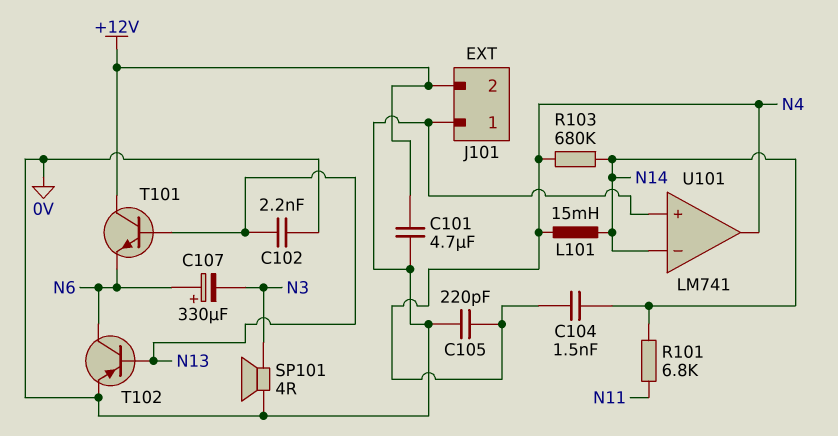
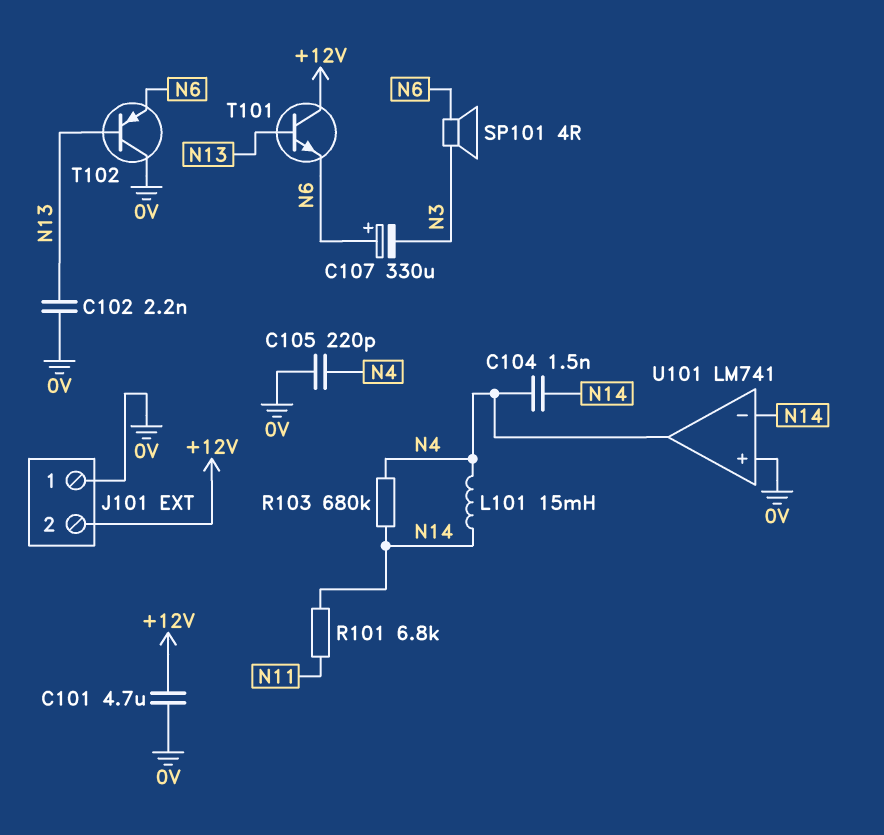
SP101: speaker 4R (0V, N3) -> speaker 4R (N3, N6)
T102: PNP (B N13, C N6, E 0V) -> PNP (B N13, C 0V, E N6)

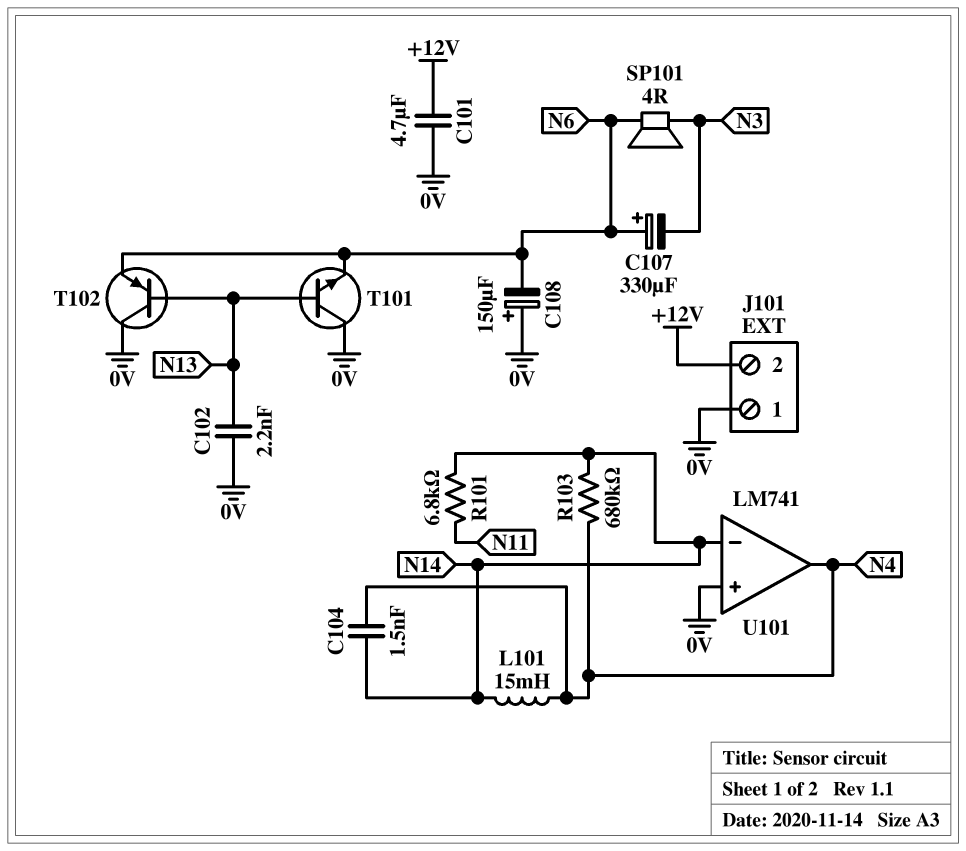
C105: 220pF (0V, N4) -> none
C108: none -> 150uF (plus 0V, minus N6)
T101: NPN (B N13, C +12V, E N6) -> NPN (B N13, C 0V, E N6)

